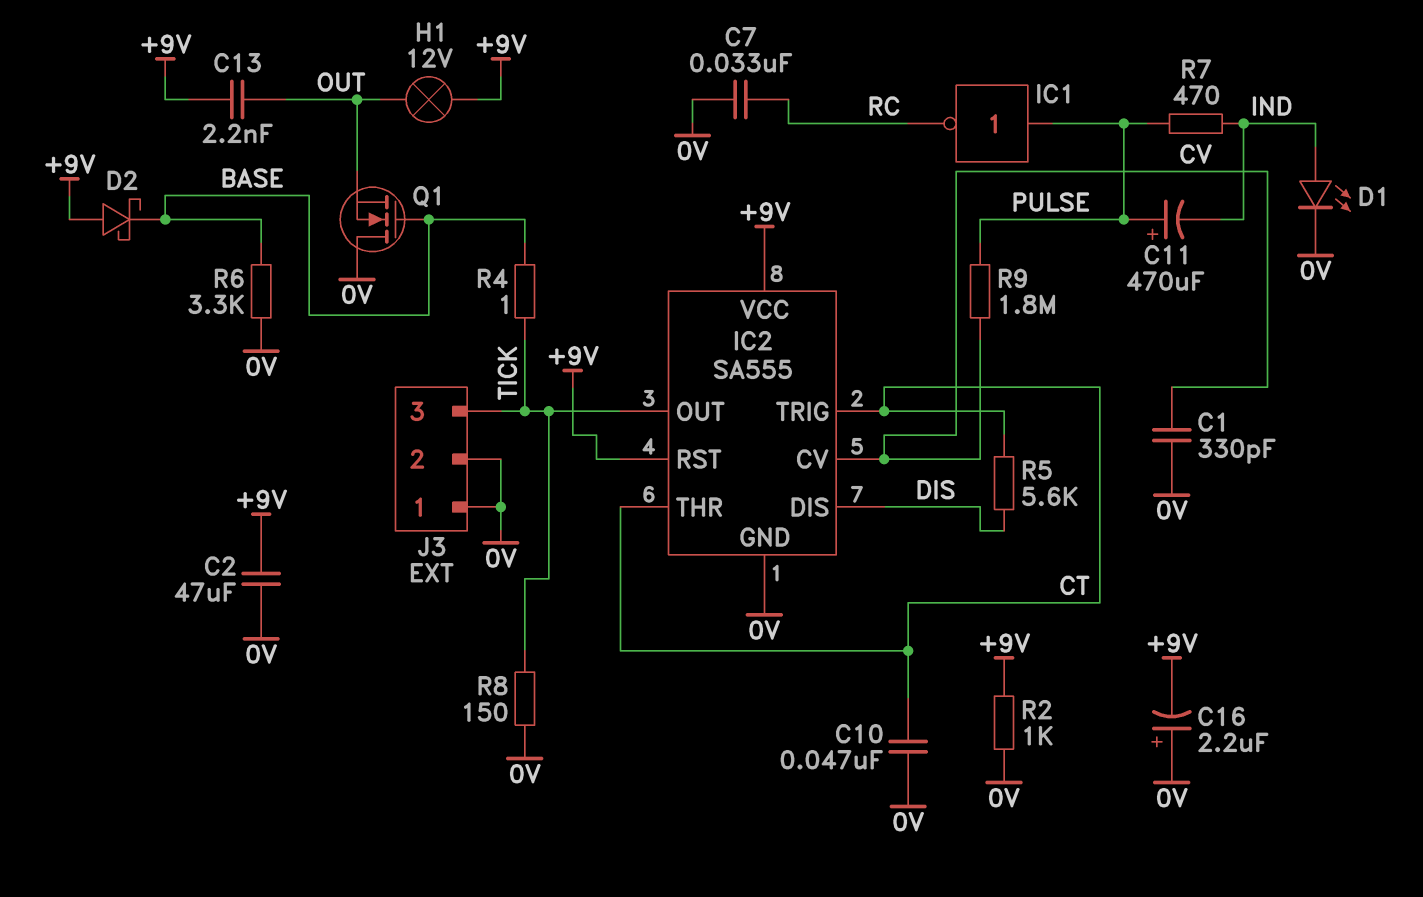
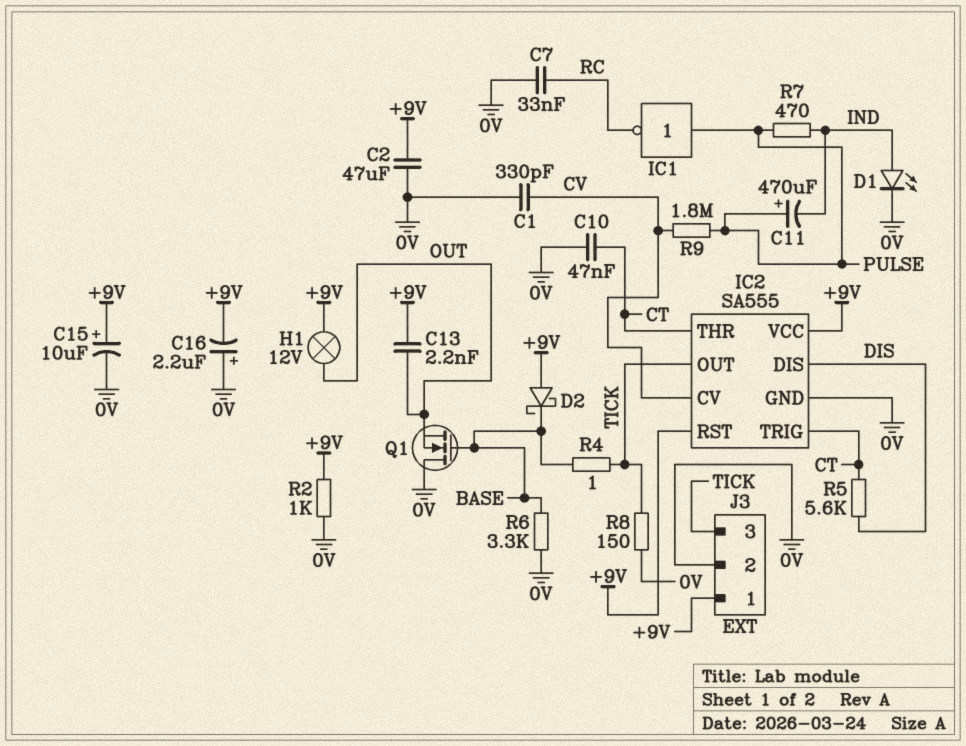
C15: none -> 10uF (plus +9V, minus 0V)
J3 pin 1: 0V -> +9V

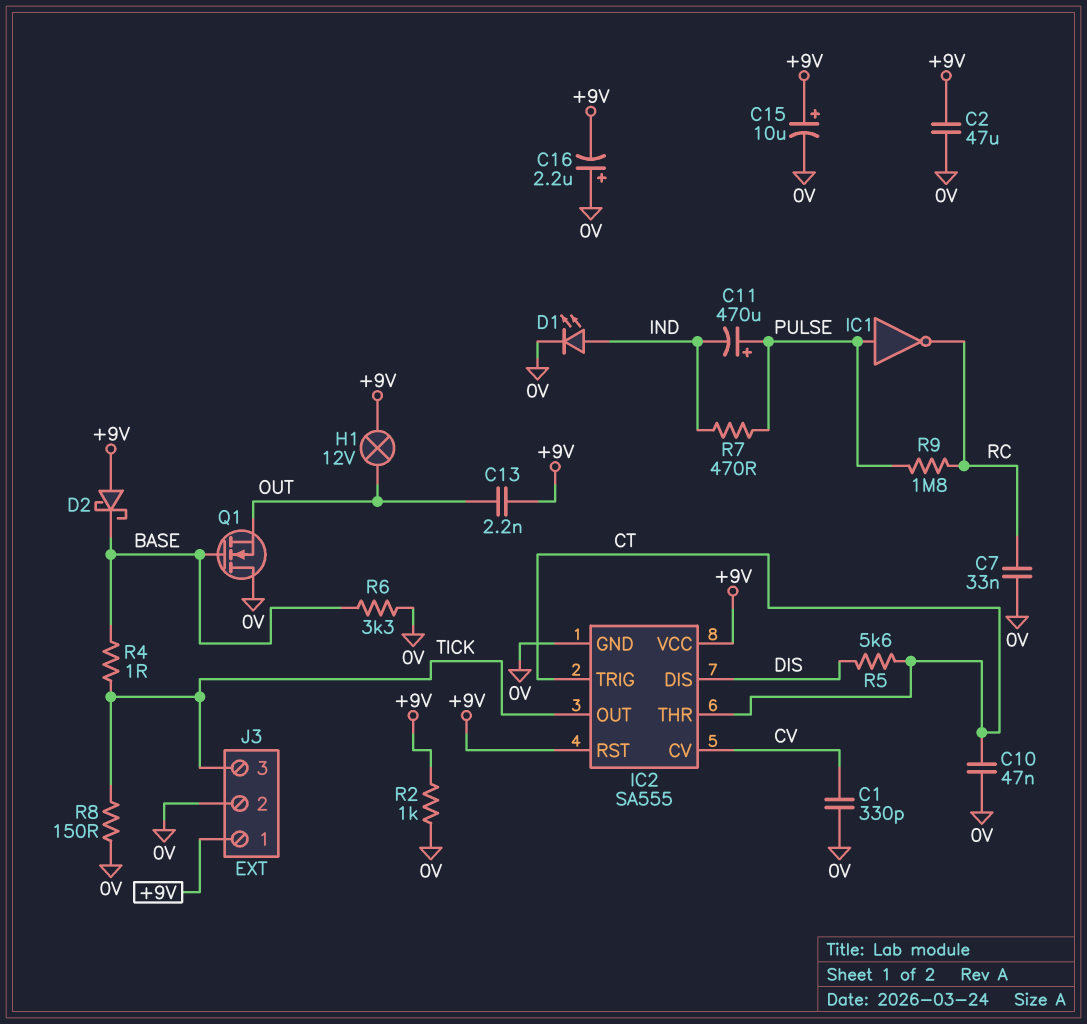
R9: 1.8M (CV, PULSE) -> 1.8M (PULSE, RC)

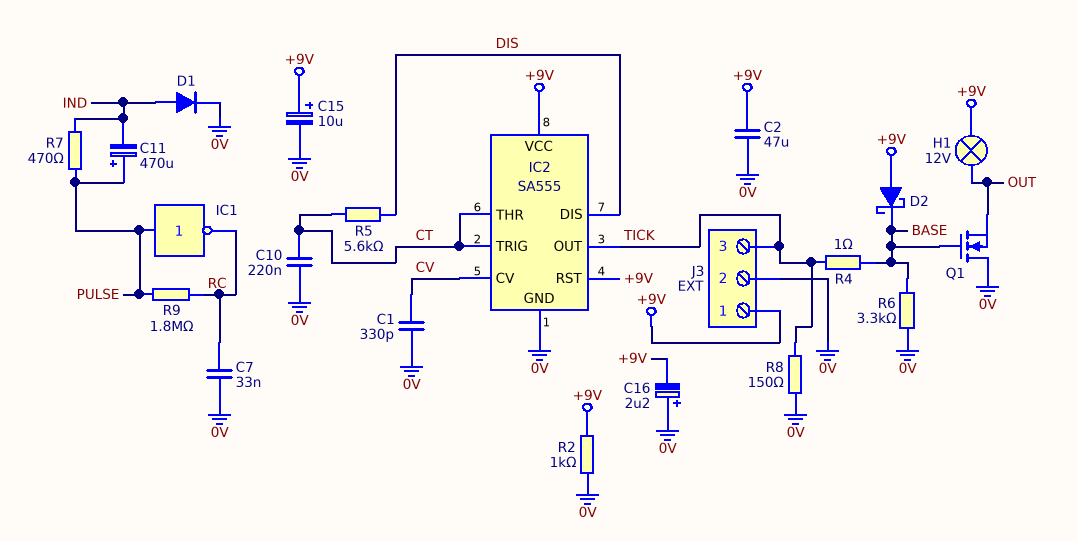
C10: 47nF (0V, CT) -> 220nF (0V, CT)
C13: 2.2nF (+9V, OUT) -> none
D1: LED (A IND, K 0V) -> diode (A IND, K 0V)

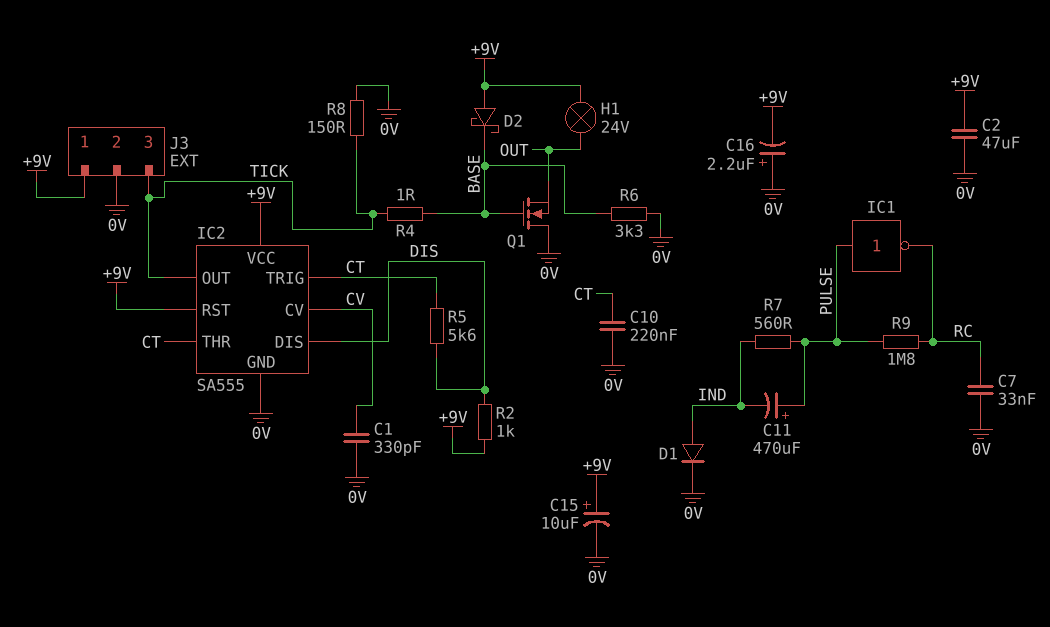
H1: lamp 12V (+9V, OUT) -> lamp 24V (+9V, OUT)
R2: 1k (+9V, 0V) -> 1k (+9V, DIS)
R7: 470 (IND, PULSE) -> 560 (IND, PULSE)

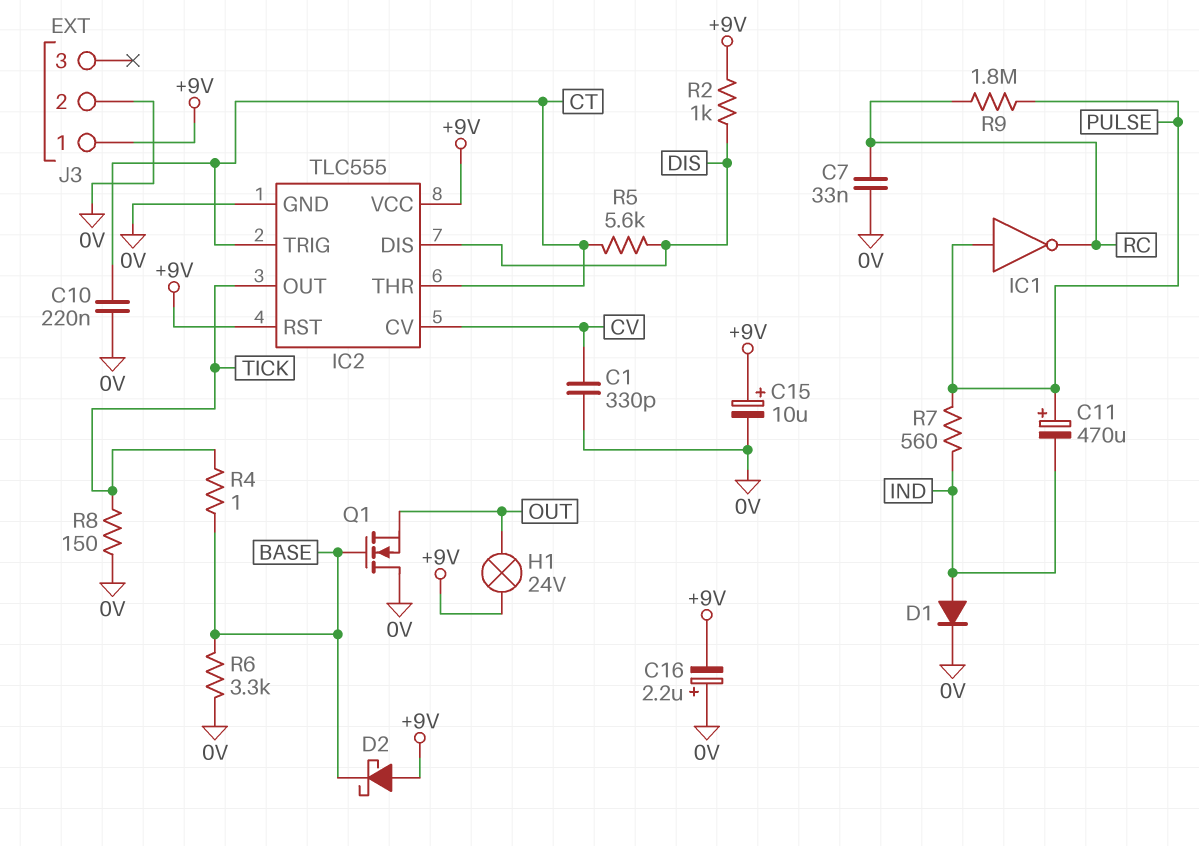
C2: 47uF (+9V, 0V) -> none
IC2: SA555 -> TLC555
J3 pin 3: TICK -> none

